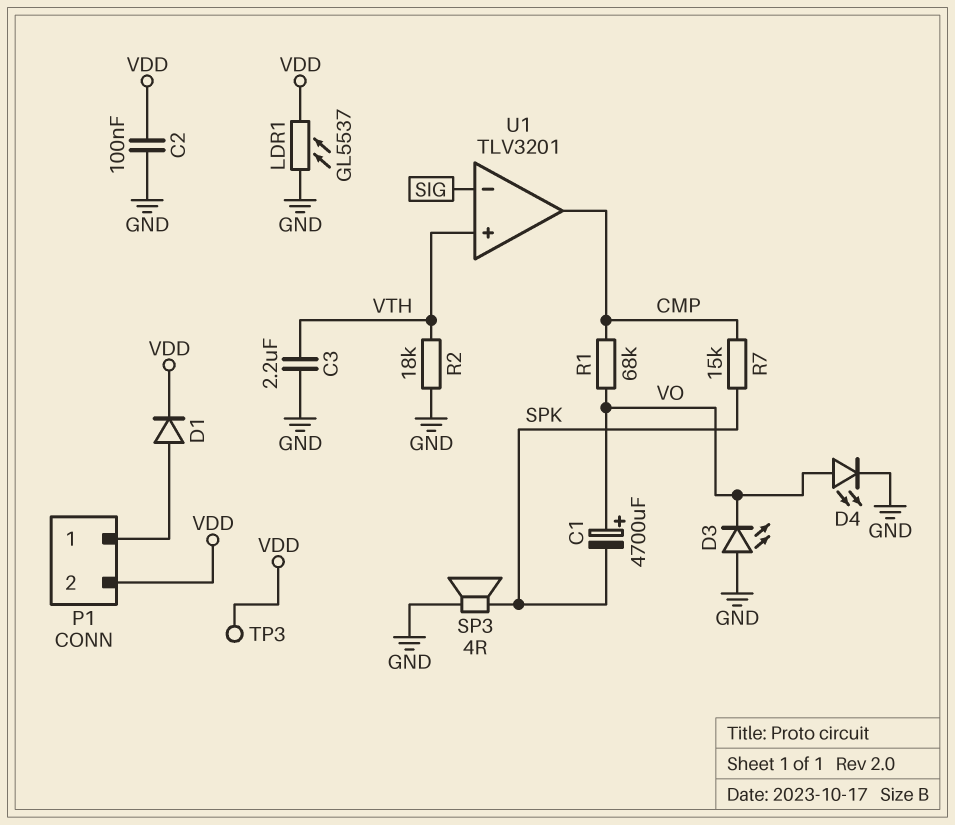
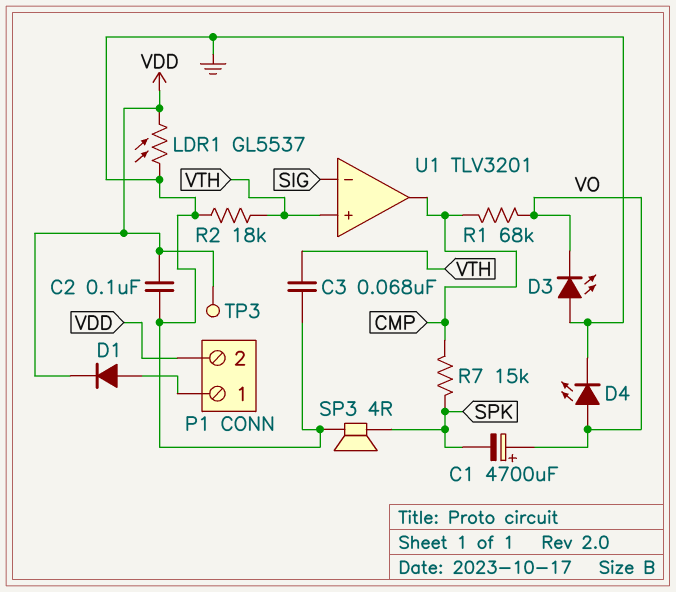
C3: 2.2uF (GND, VTH) -> 68nF (GND, VTH)

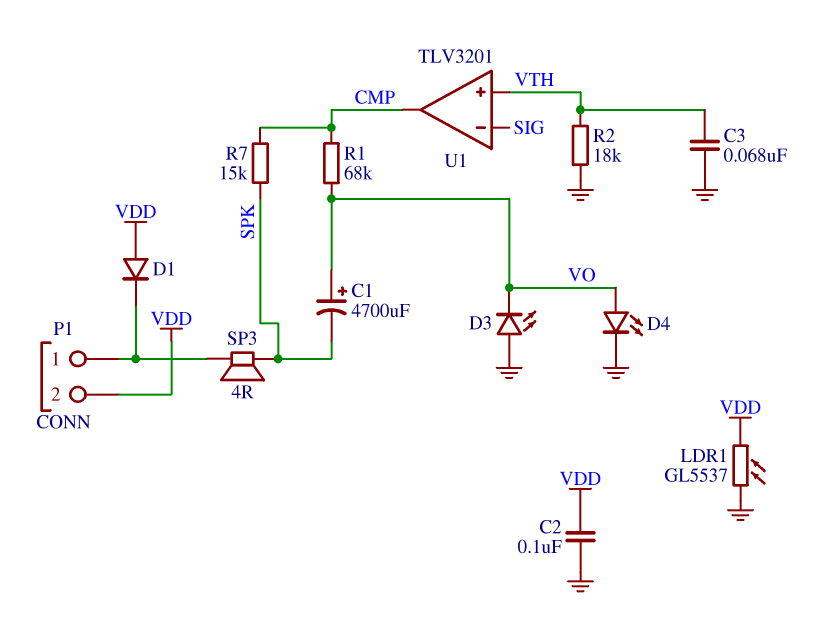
D1: diode (A P1/1, K VDD) -> diode (A VDD, K P1/1)
SP3: speaker 4R (GND, SPK) -> speaker 4R (P1/1, SPK)
TP3: test point (VDD) -> none

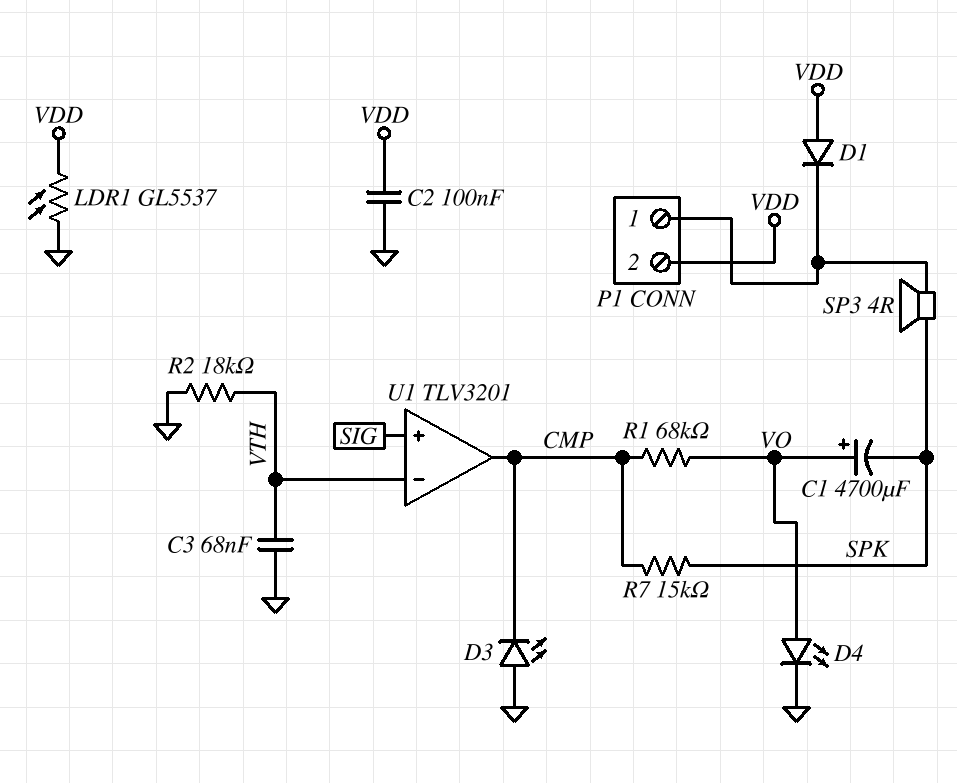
D3: LED (A GND, K VO) -> LED (A GND, K CMP)
U1 pin in+: VTH -> SIG
U1 pin in-: SIG -> VTH

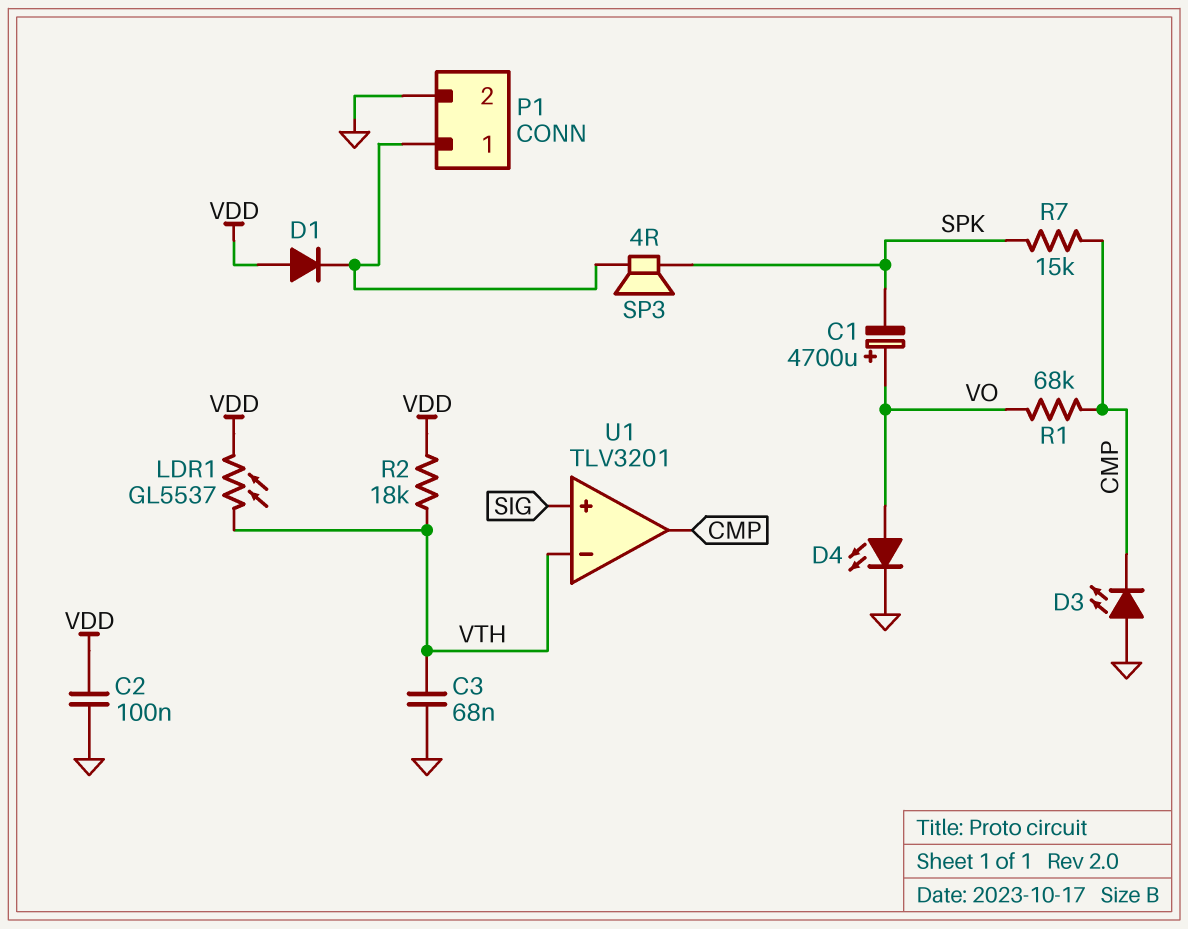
LDR1: GL5537 (GND, VDD) -> GL5537 (VDD, VTH)
P1 pin 2: VDD -> GND
R2: 18k (GND, VTH) -> 18k (VDD, VTH)

